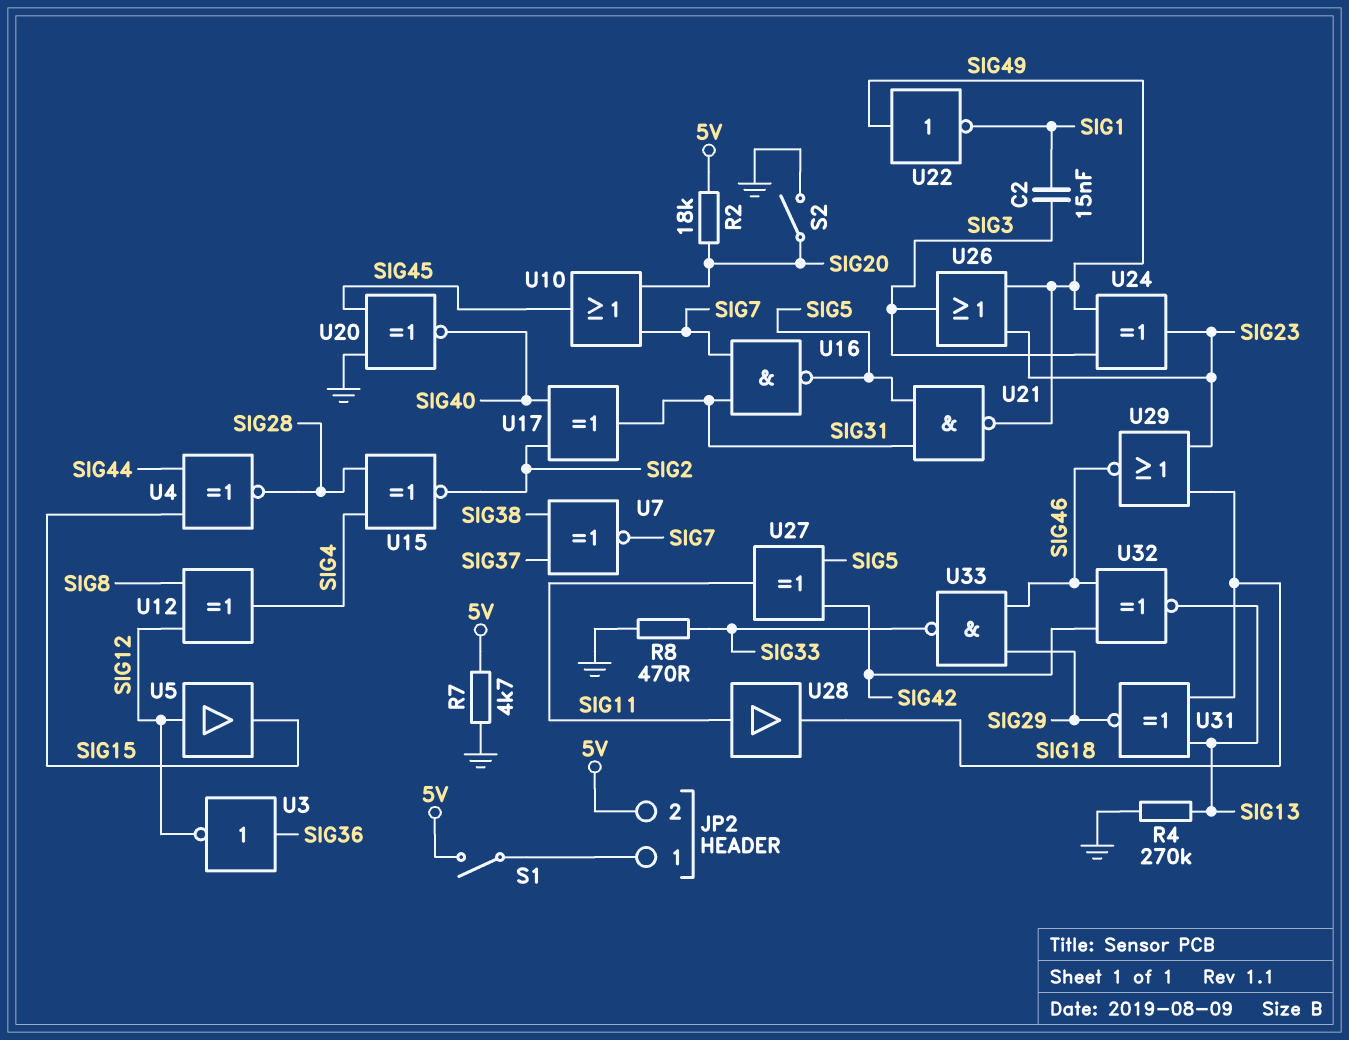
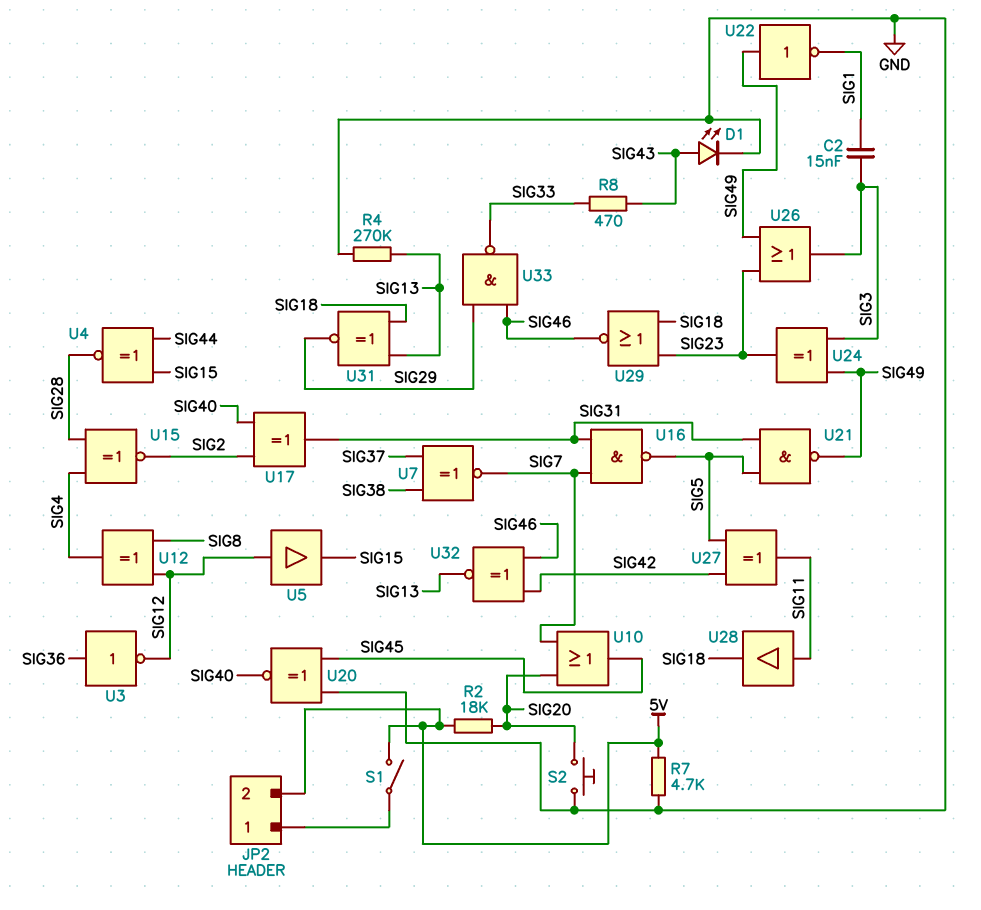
D1: none -> LED (A SIG43, K GND)
R8: 470 (GND, SIG33) -> 470 (SIG33, SIG43)
S2: switch (GND, SIG20) -> button (GND, SIG20)

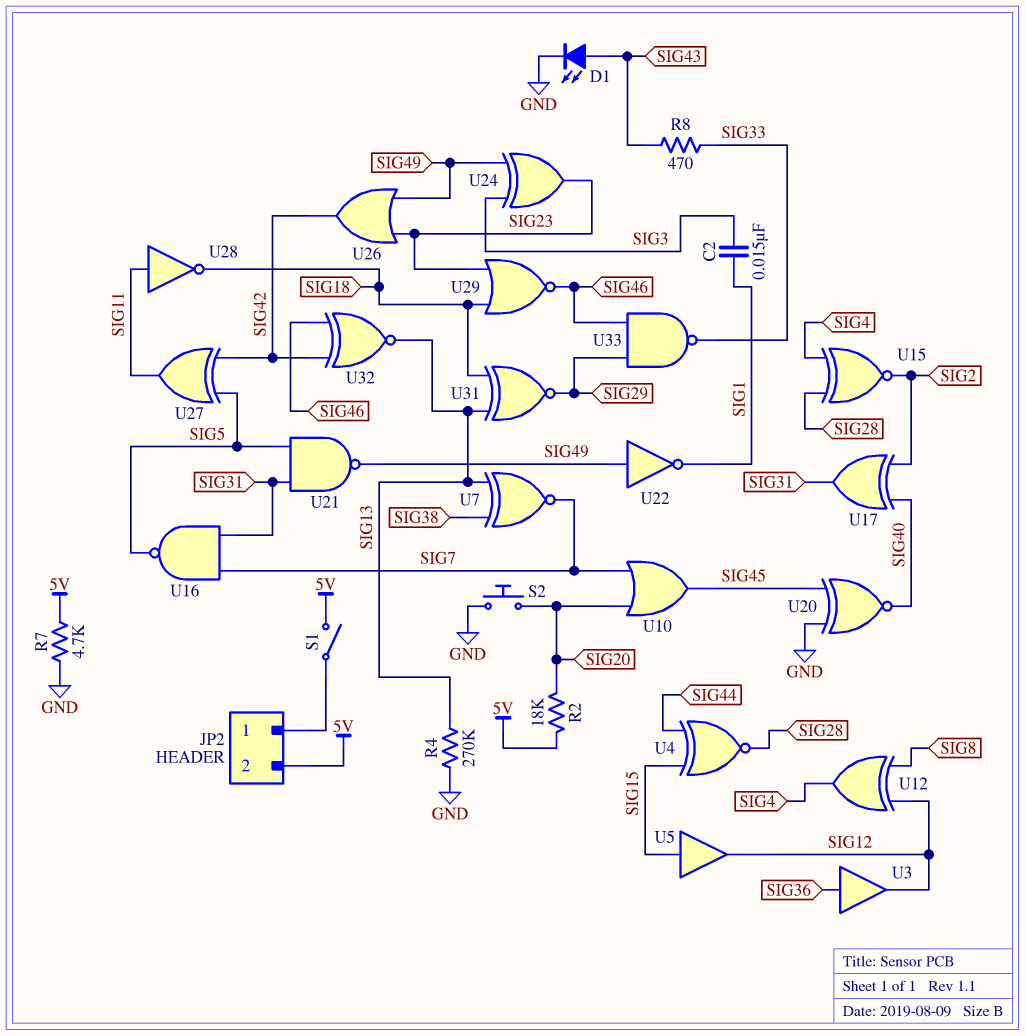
U3: NOT (in SIG36, out SIG12) -> buffer (in SIG36, out SIG12)
U5: buffer (in SIG12, out SIG15) -> buffer (in SIG15, out SIG12)
U7: XNOR (in SIG37, in SIG38, out SIG7) -> XNOR (in SIG13, in SIG38, out SIG7)
U26: OR (in SIG23, in SIG49, out SIG3) -> OR (in SIG23, in SIG49, out SIG42)
U28: buffer (in SIG11, out SIG18) -> NOT (in SIG11, out SIG18)

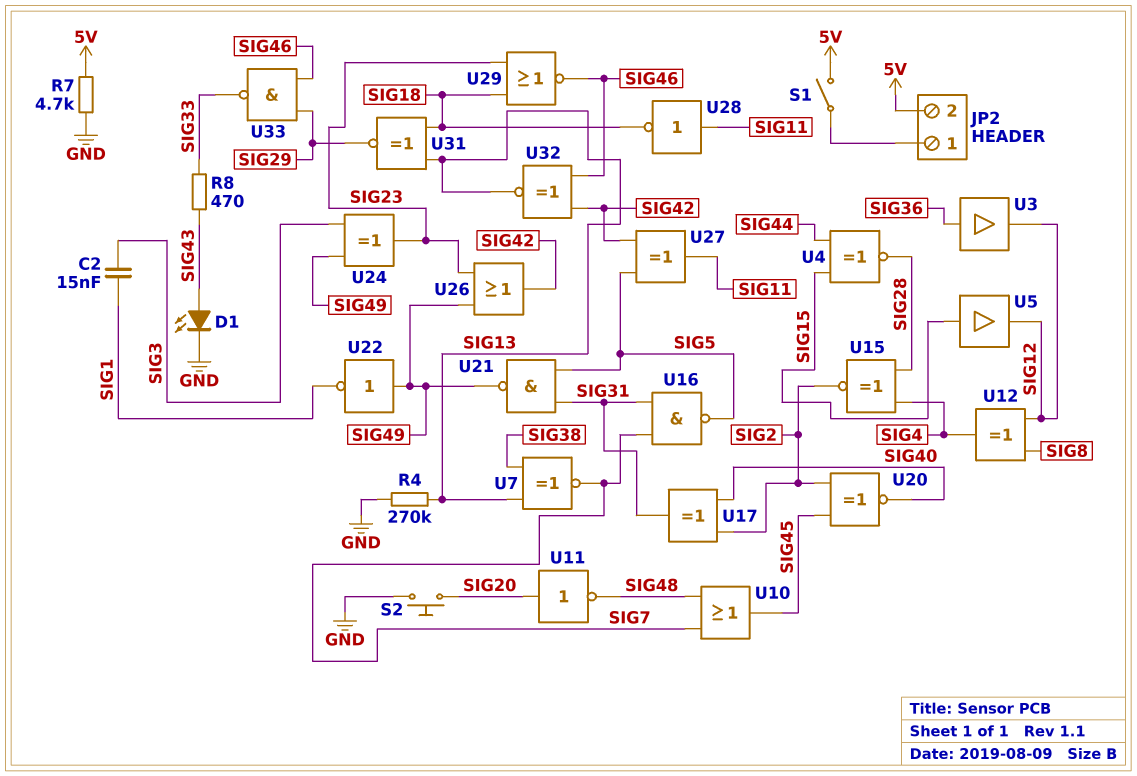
R2: 18k (5V, SIG20) -> none
U10: OR (in SIG7, in SIG20, out SIG45) -> OR (in SIG7, in SIG48, out SIG45)
U11: none -> NOT (in SIG20, out SIG48)
U20: XNOR (in GND, in SIG45, out SIG40) -> XNOR (in SIG2, in SIG45, out SIG40)

